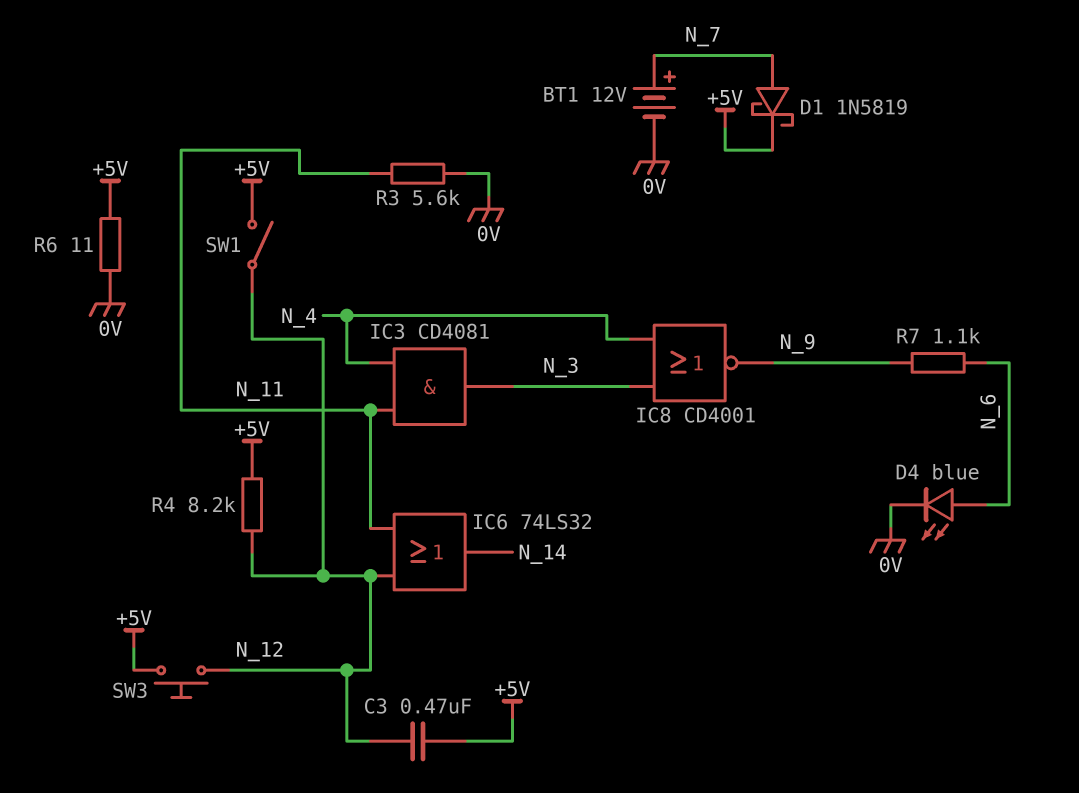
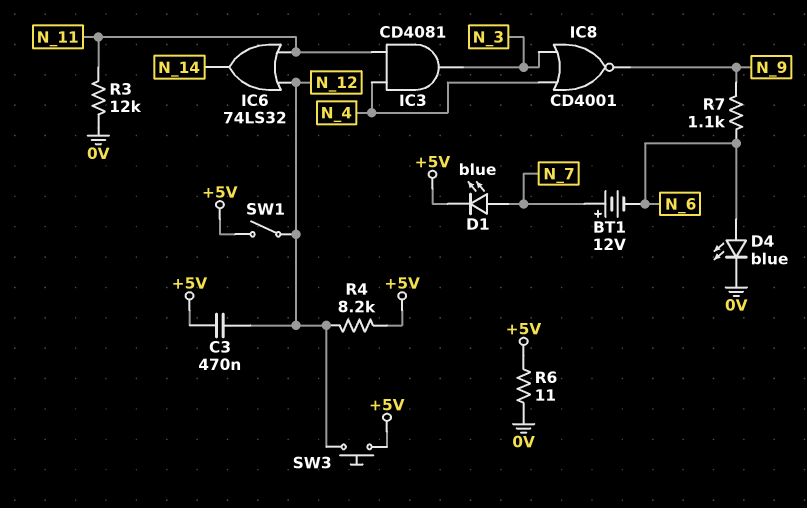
BT1: 12V (plus N_7, minus 0V) -> 12V (plus N_7, minus N_6)
D1: schottky 1N5819 (A N_7, K +5V) -> LED blue (A N_7, K +5V)
R3: 5.6k (0V, N_11) -> 12k (0V, N_11)

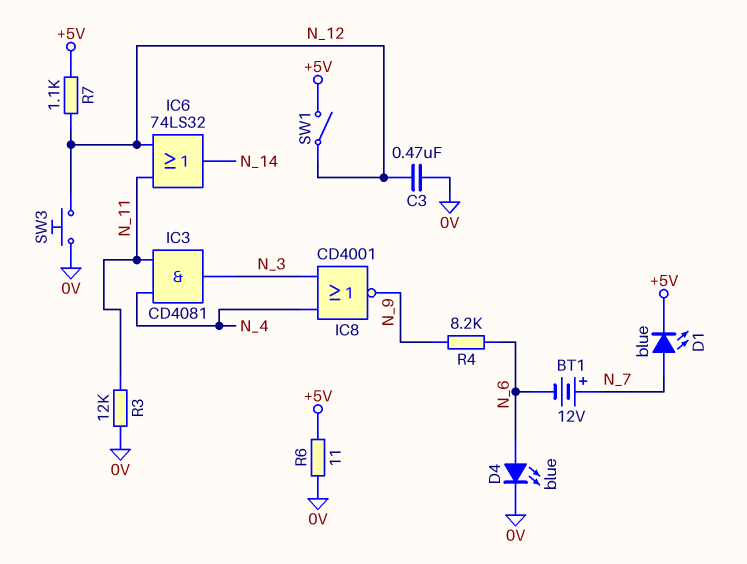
C3: 470nF (+5V, N_12) -> 470nF (0V, N_12)
R4: 8.2k (+5V, N_12) -> 8.2k (N_6, N_9)
R7: 1.1k (N_6, N_9) -> 1.1k (+5V, N_12)
SW3: button (+5V, N_12) -> button (0V, N_12)

